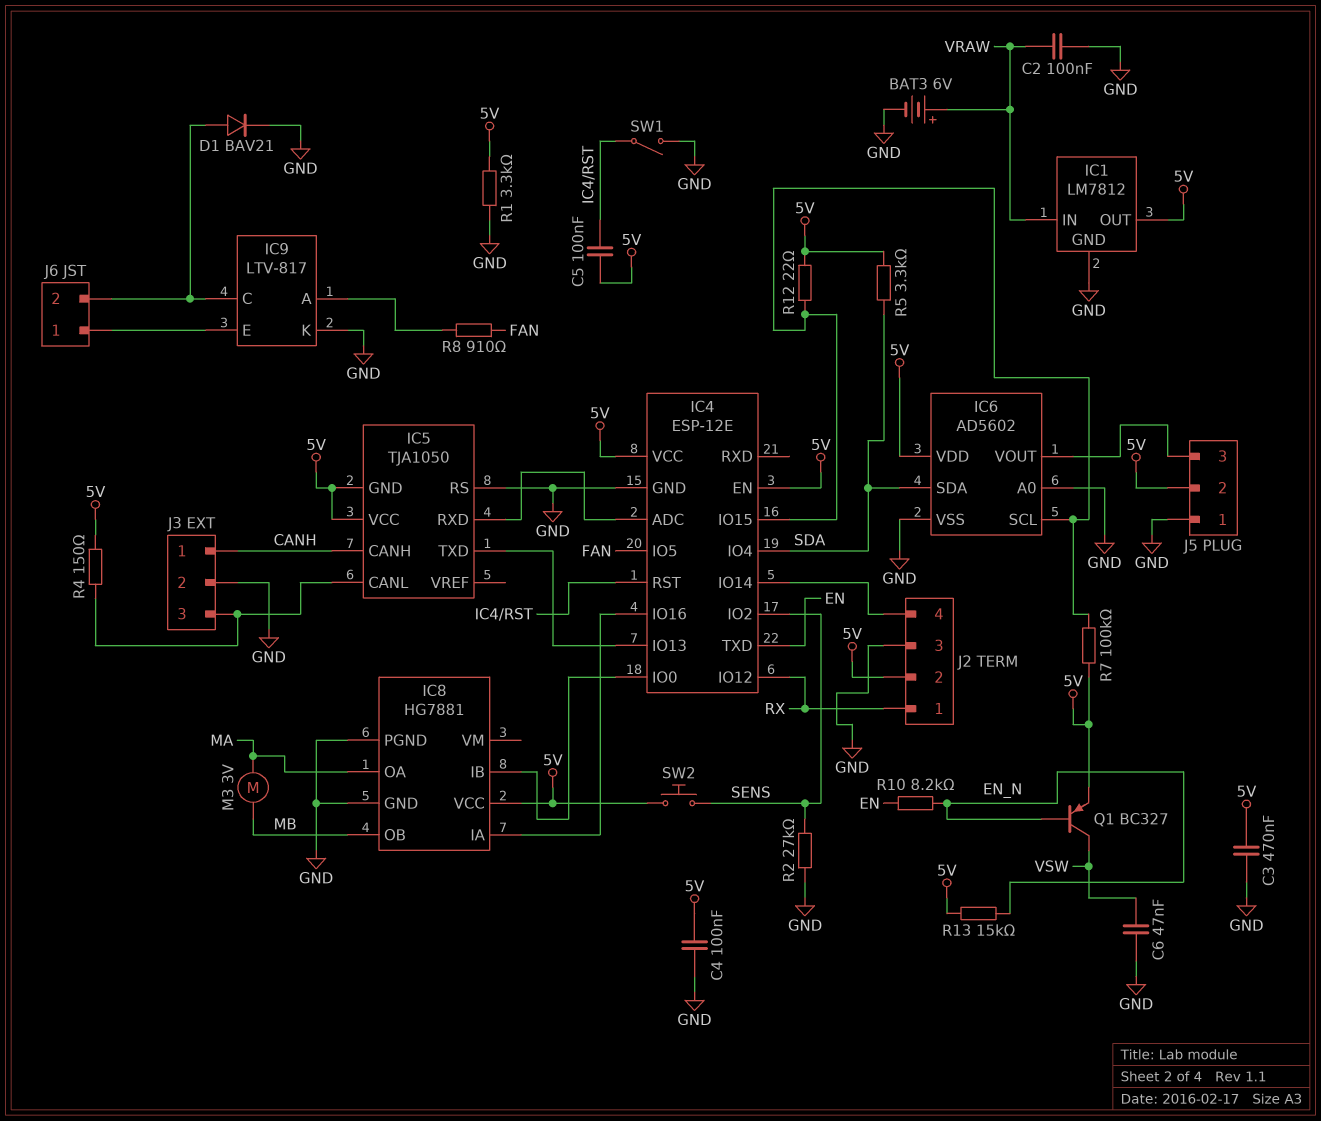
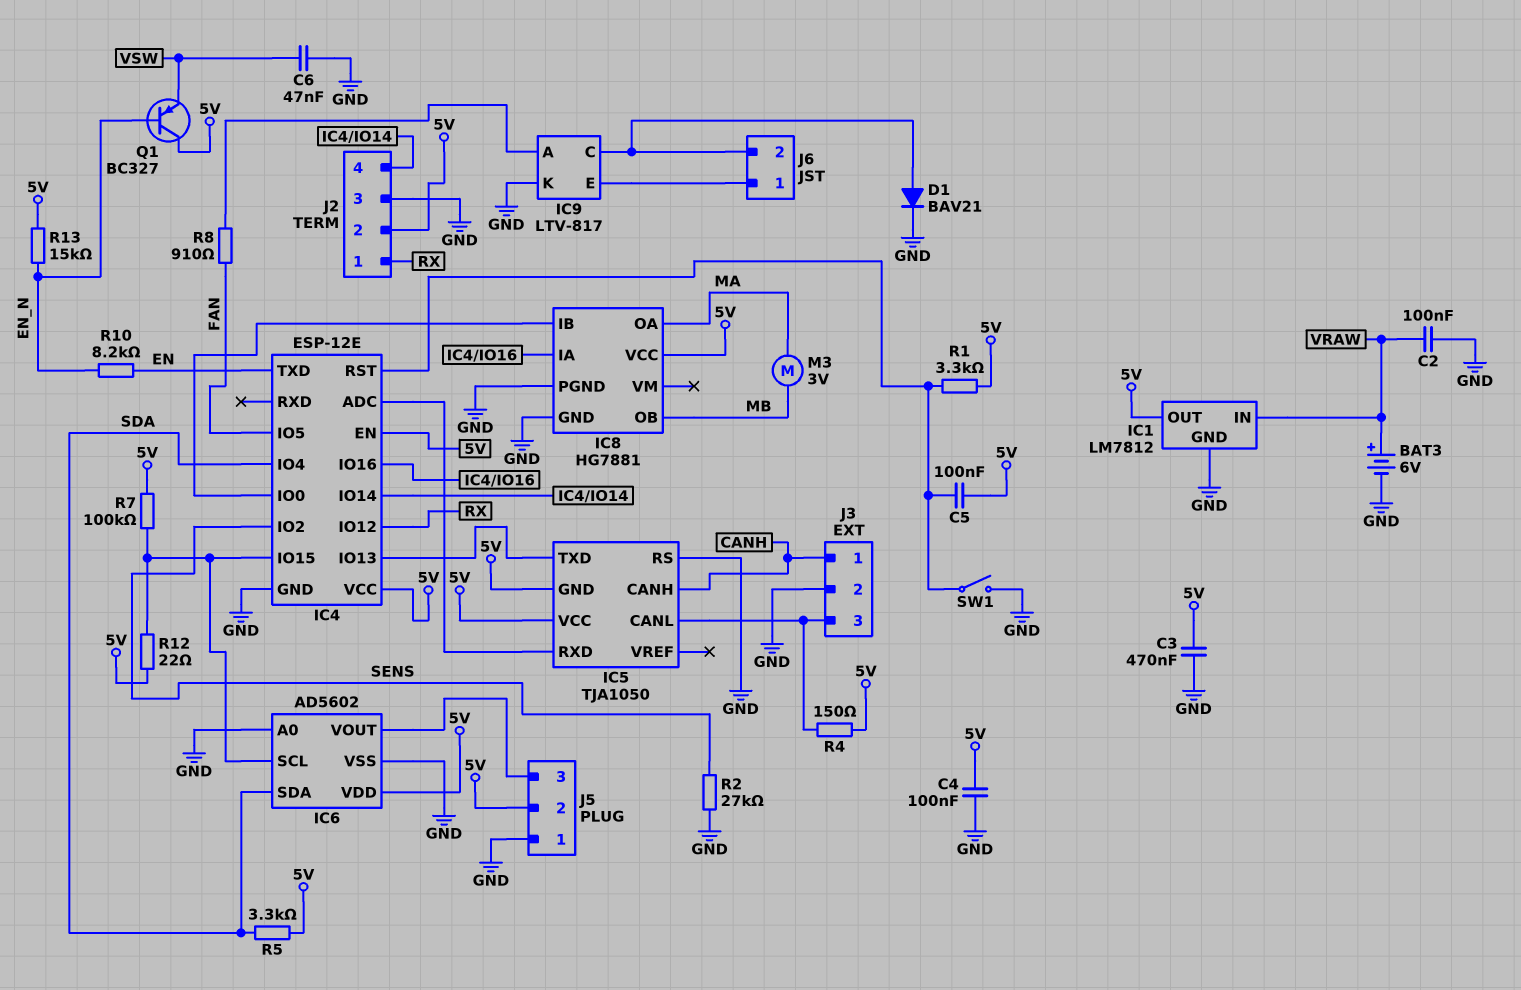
Q1: PNP BC327 (B EN_N, C VSW, E 5V) -> PNP BC327 (B EN_N, C 5V, E VSW)
R1: 3.3k (5V, GND) -> 3.3k (5V, IC4/RST)
SW2: button (5V, SENS) -> none

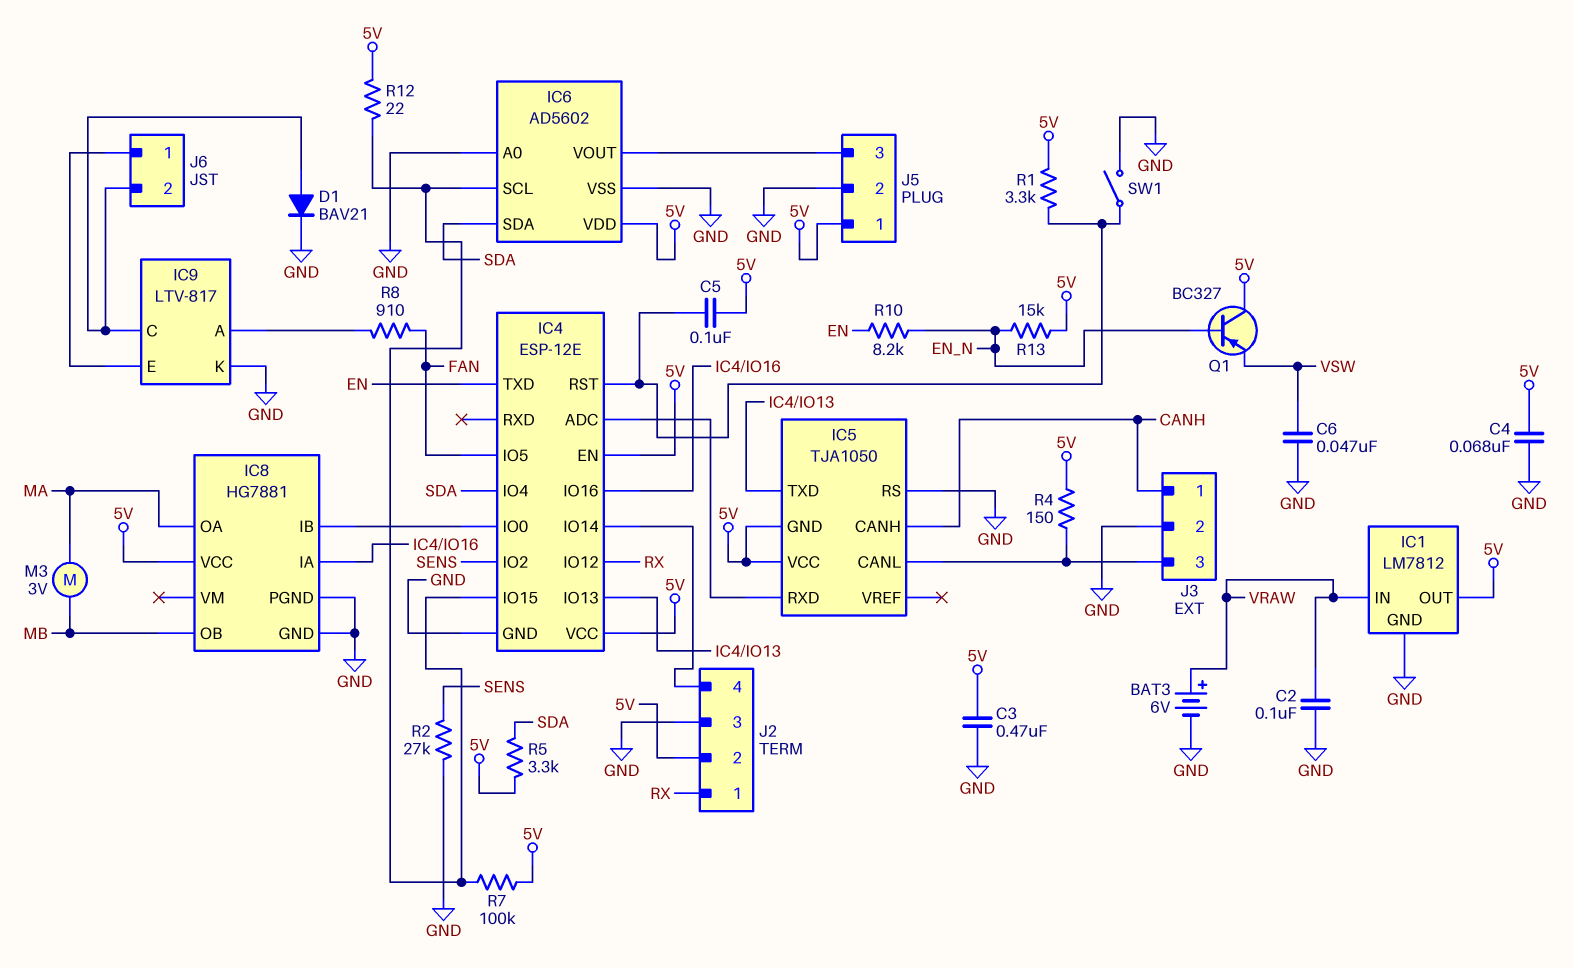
C4: 100nF (5V, GND) -> 68nF (5V, GND)
J5 pin 1: GND -> 5V
J5 pin 2: 5V -> GND

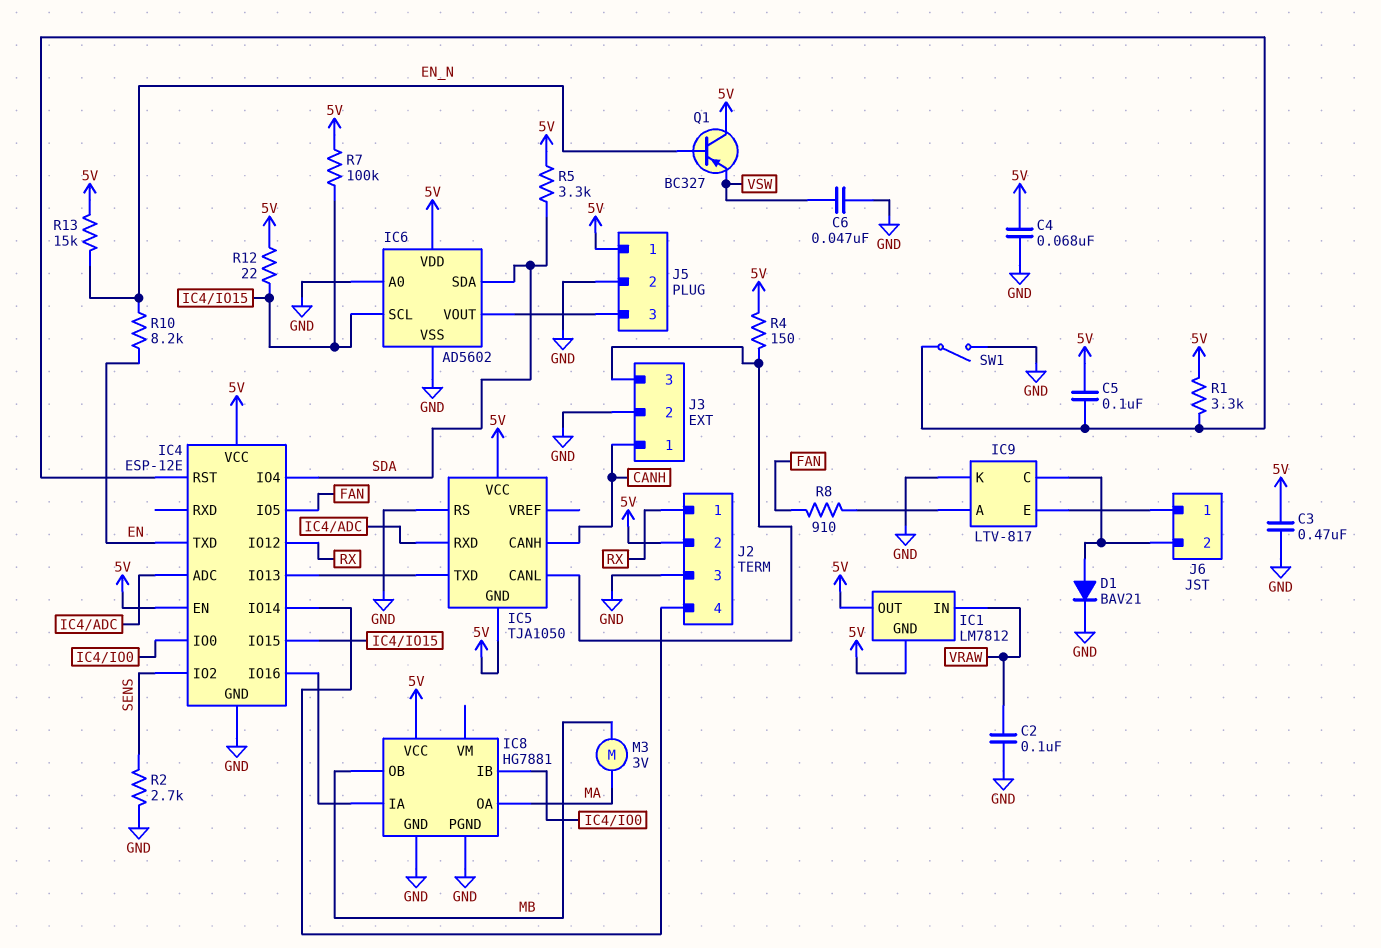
BAT3: 6V (plus VRAW, minus GND) -> none
IC1 pin GND: GND -> 5V
R2: 27k (GND, SENS) -> 2.7k (GND, SENS)

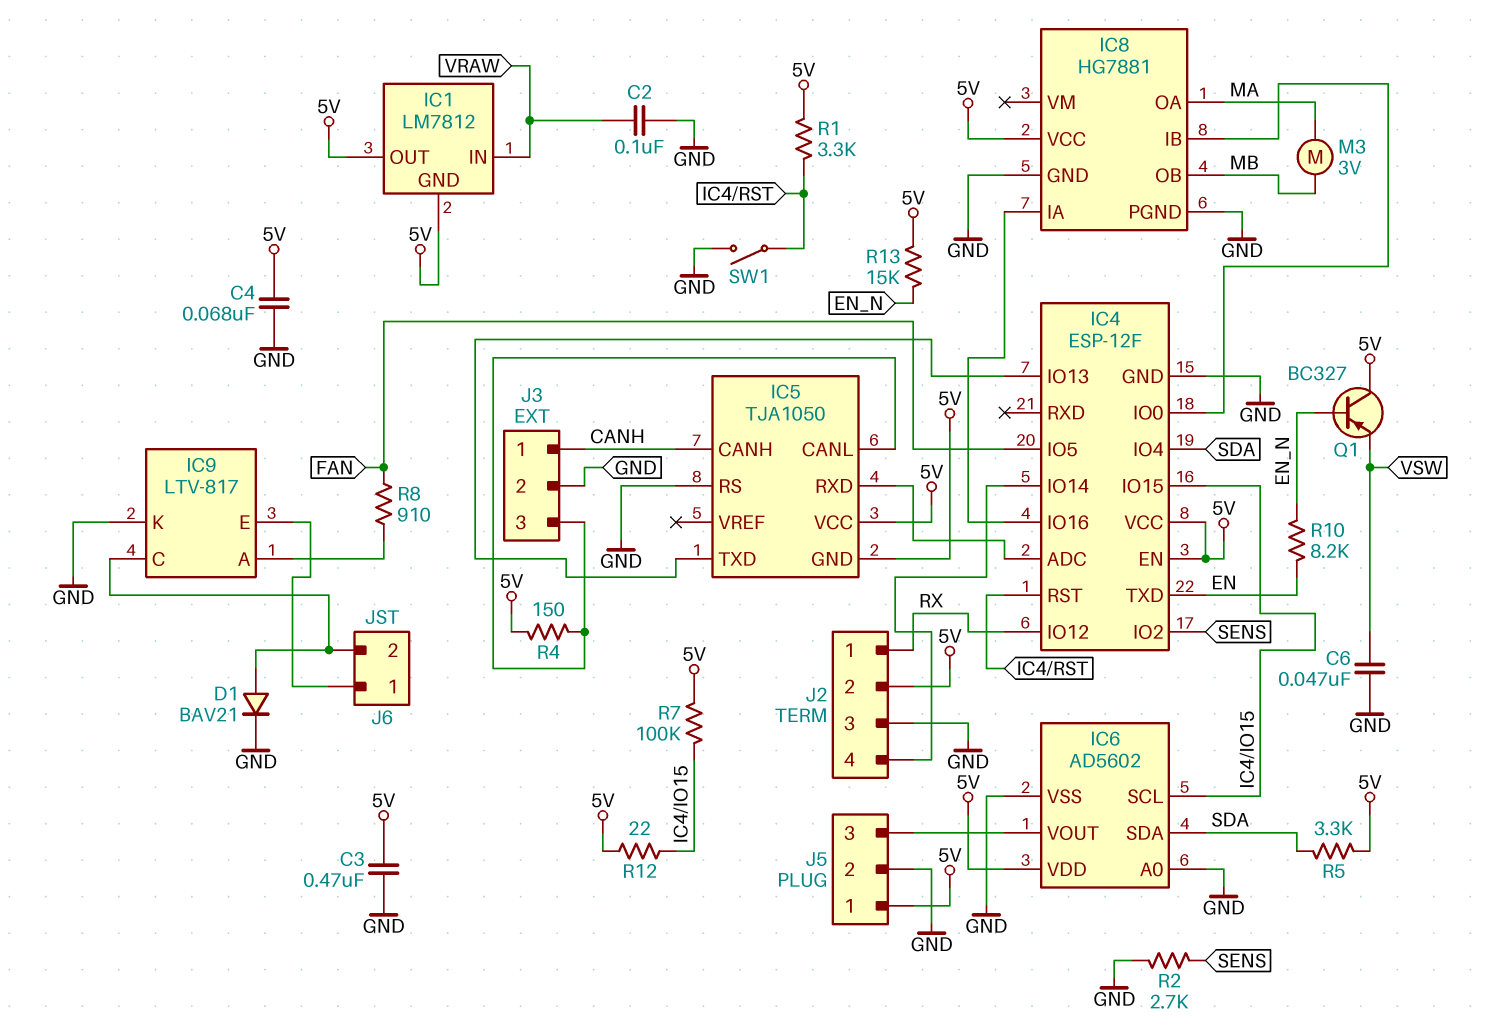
C5: 100nF (5V, IC4/RST) -> none
IC4: ESP-12E -> ESP-12F

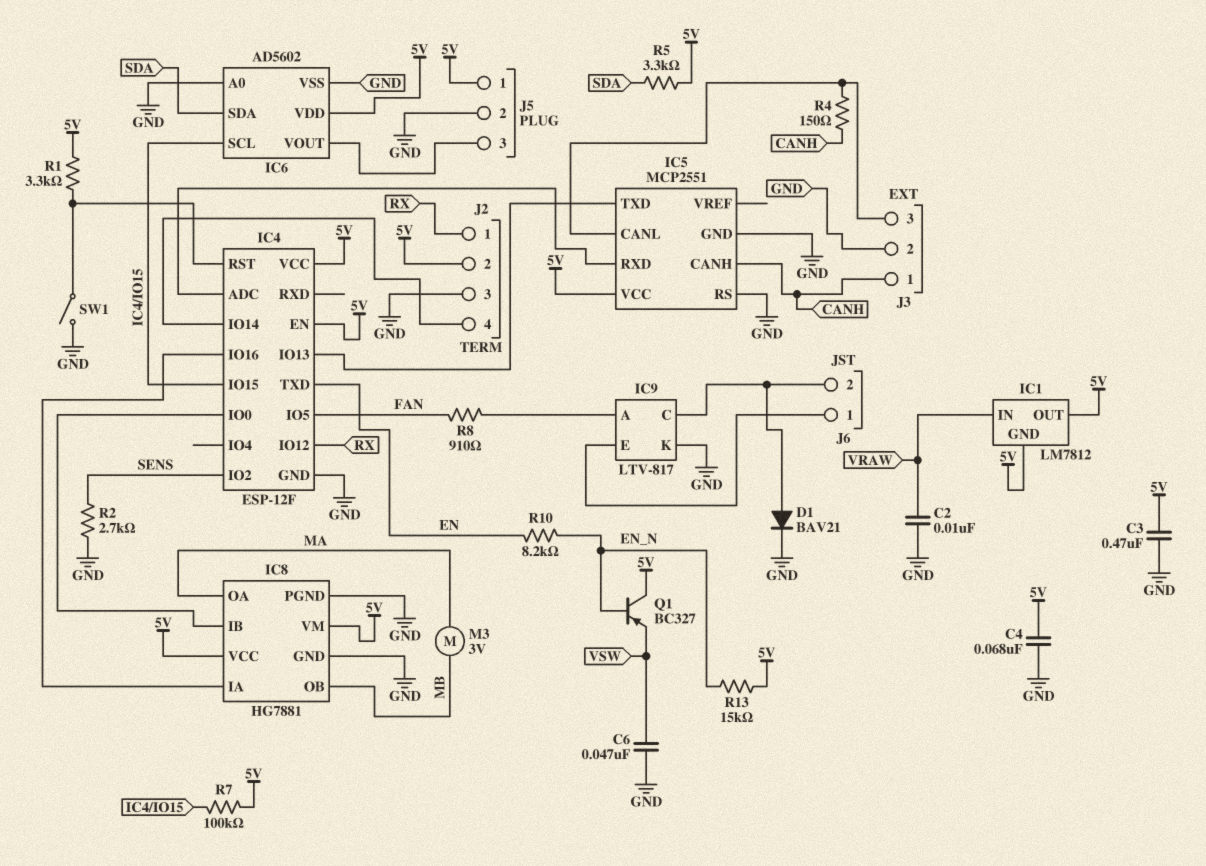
C2: 100nF (GND, VRAW) -> 10nF (GND, VRAW)
IC4 pin IO4: SDA -> none
IC5: TJA1050 -> MCP2551
IC5 pin GND: 5V -> GND
IC8 pin VM: none -> 5V
R4: 150 (5V, IC5/CANL) -> 150 (CANH, IC5/CANL)
R12: 22 (5V, IC4/IO15) -> none

